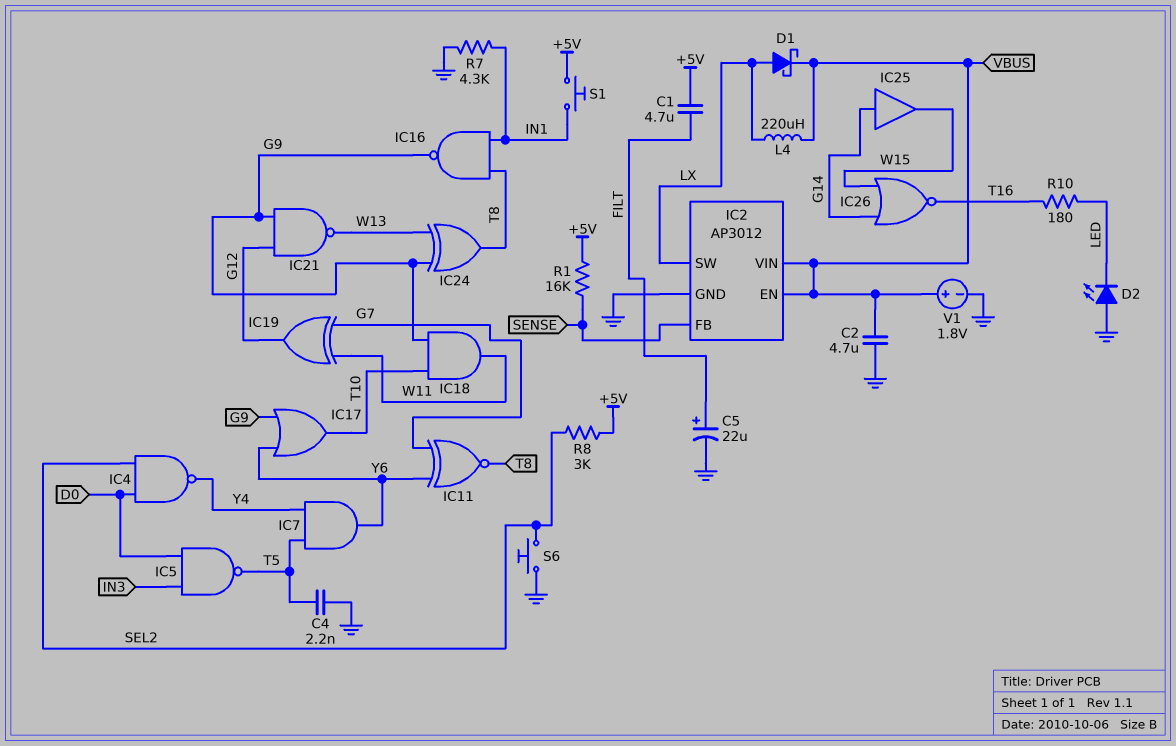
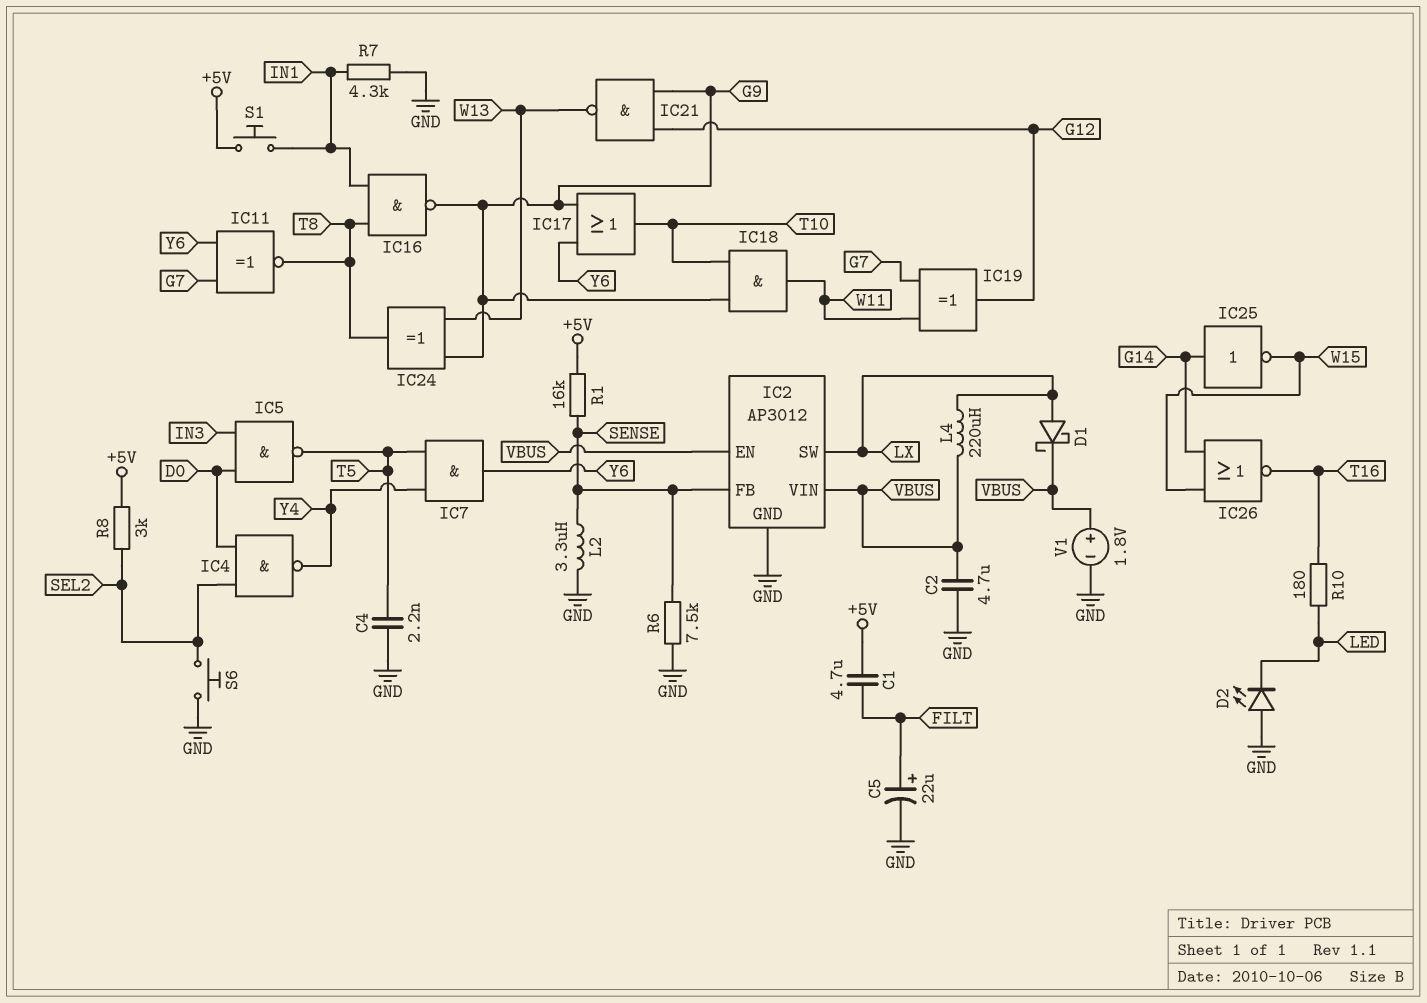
IC25: buffer (in G14, out W15) -> NOT (in G14, out W15)
L2: none -> 3.3uH (GND, SENSE)
R6: none -> 7.5k (GND, SENSE)

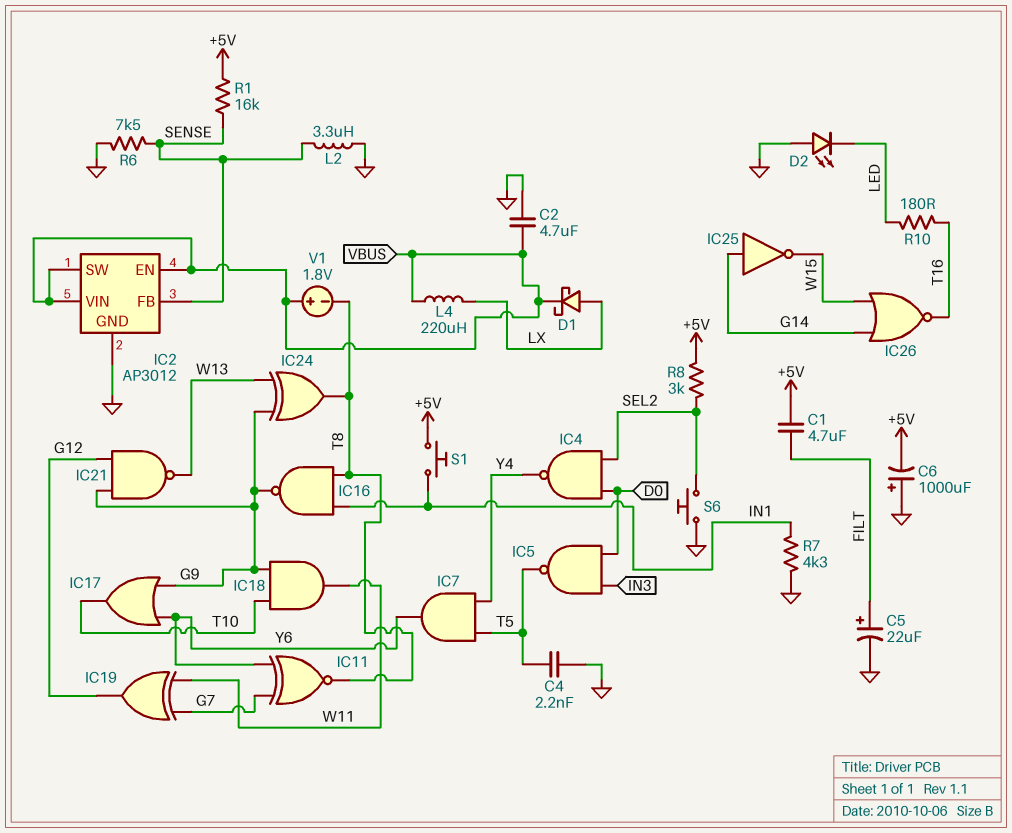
C6: none -> 1000uF (plus GND, minus +5V)
IC2 pin SW: LX -> VBUS
V1: 1.8V (plus VBUS, minus GND) -> 1.8V (plus VBUS, minus T8)

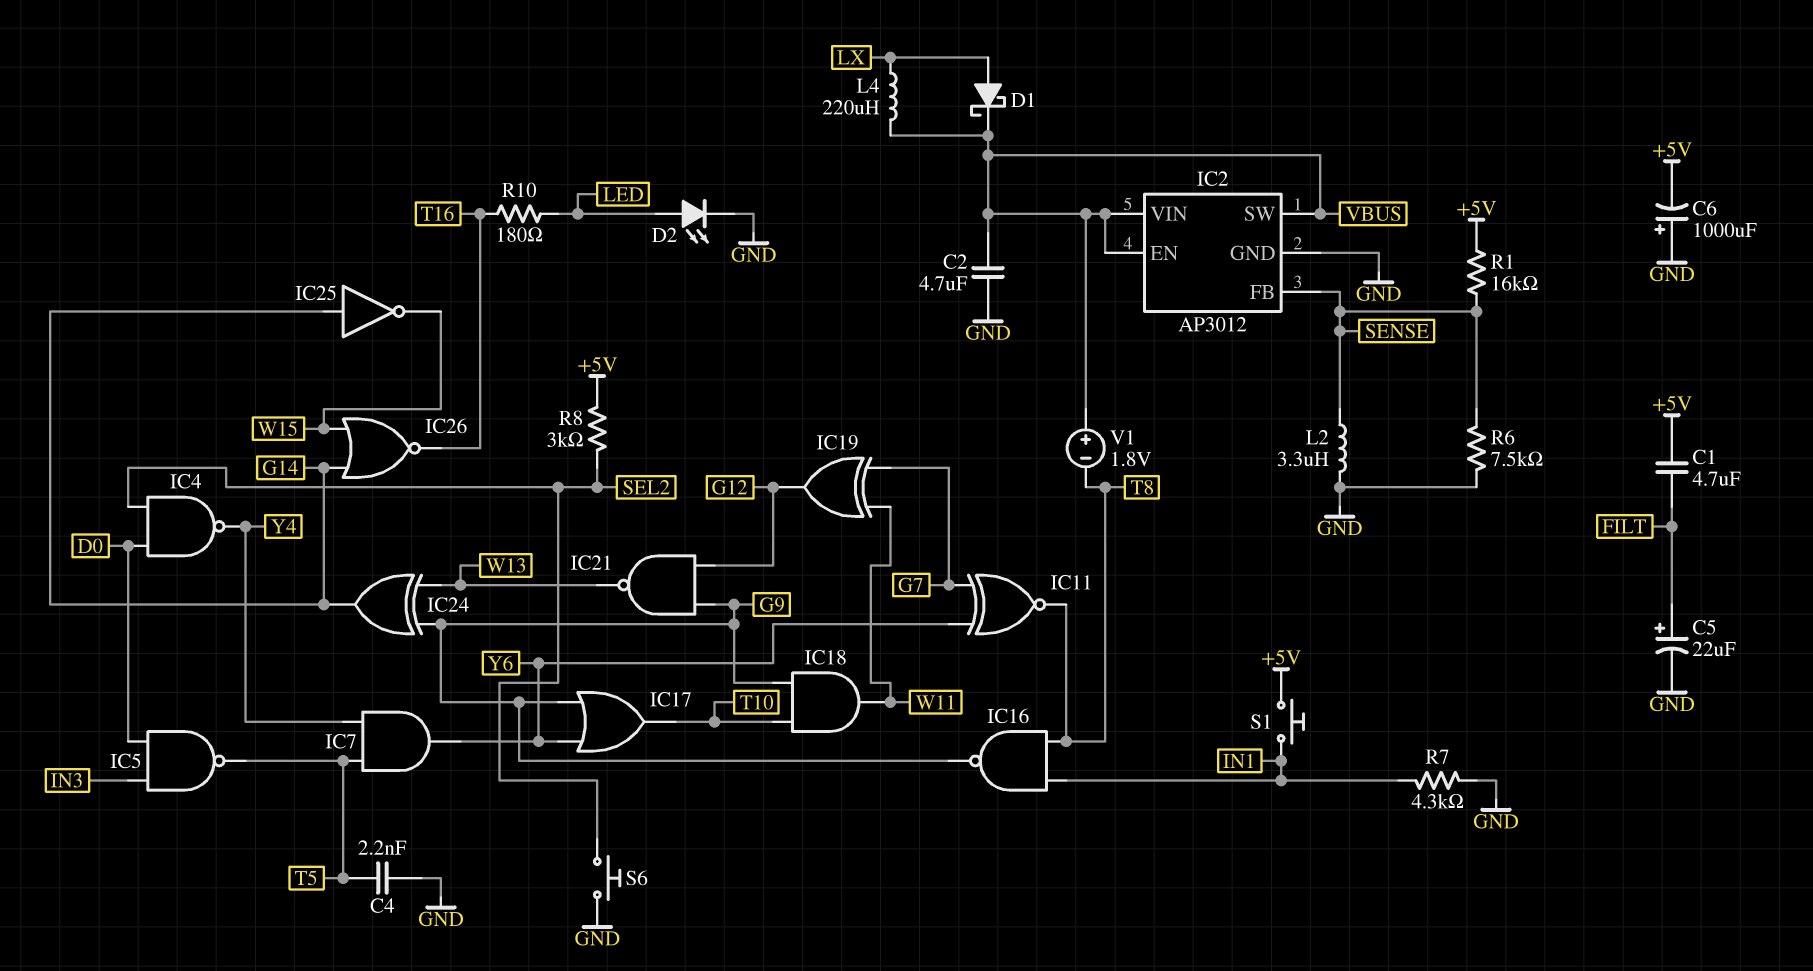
D2: LED (A GND, K LED) -> LED (A LED, K GND)
IC24: XOR (in G9, in W13, out T8) -> XOR (in G9, in W13, out G14)

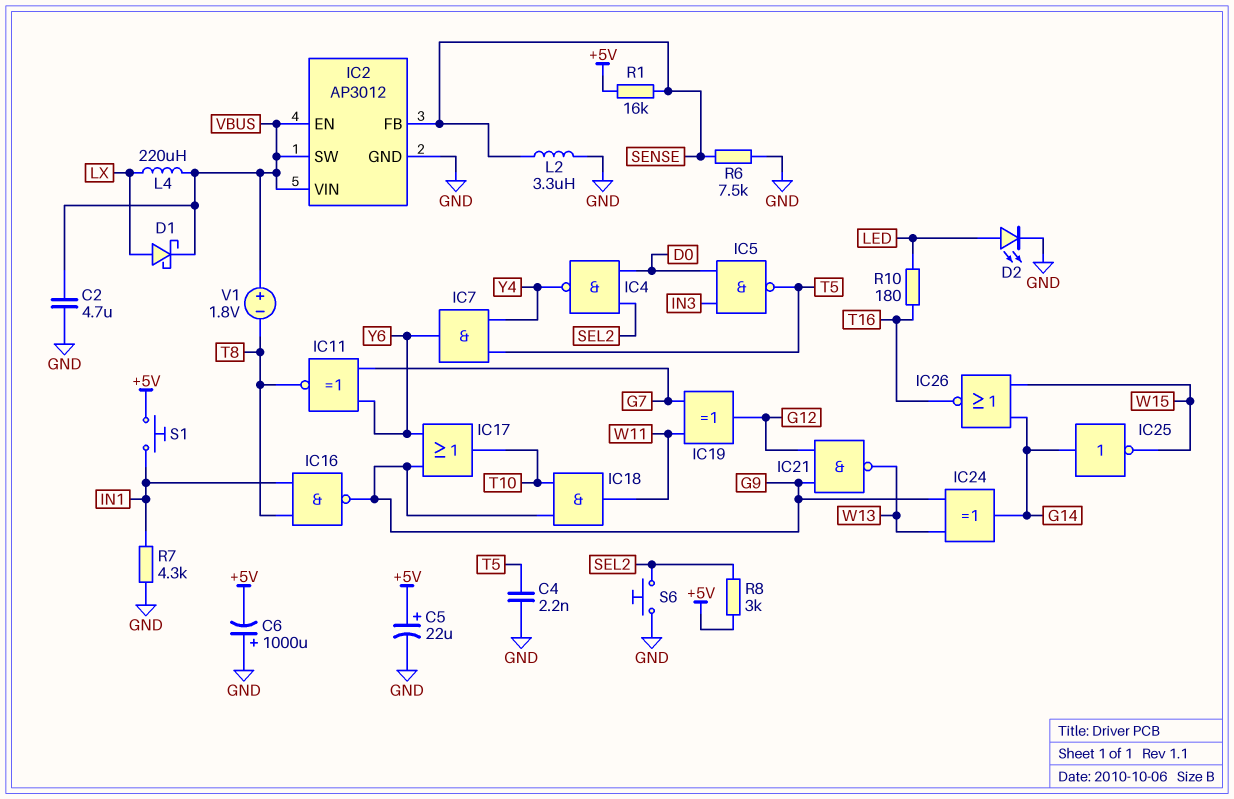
C1: 4.7uF (+5V, FILT) -> none
C5: 22uF (plus FILT, minus GND) -> 22uF (plus +5V, minus GND)

